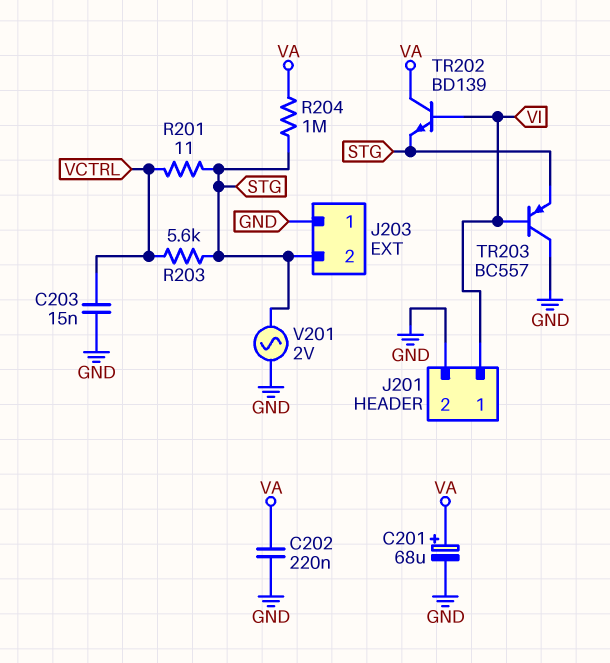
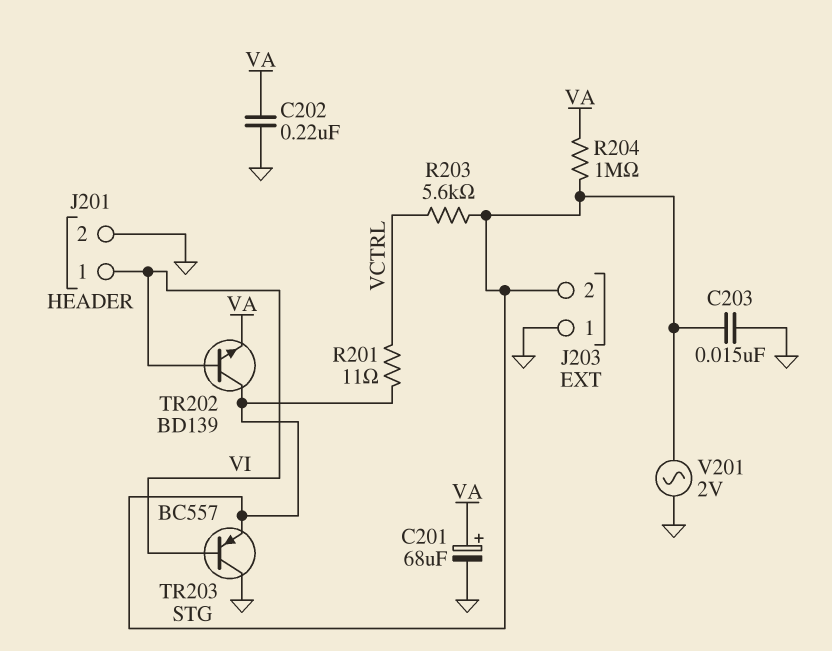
C203: 15nF (GND, VCTRL) -> 15nF (GND, STG)
TR202: NPN BD139 (B VI, C VA, E STG) -> NPN BD139 (B VI, C STG, E VA)

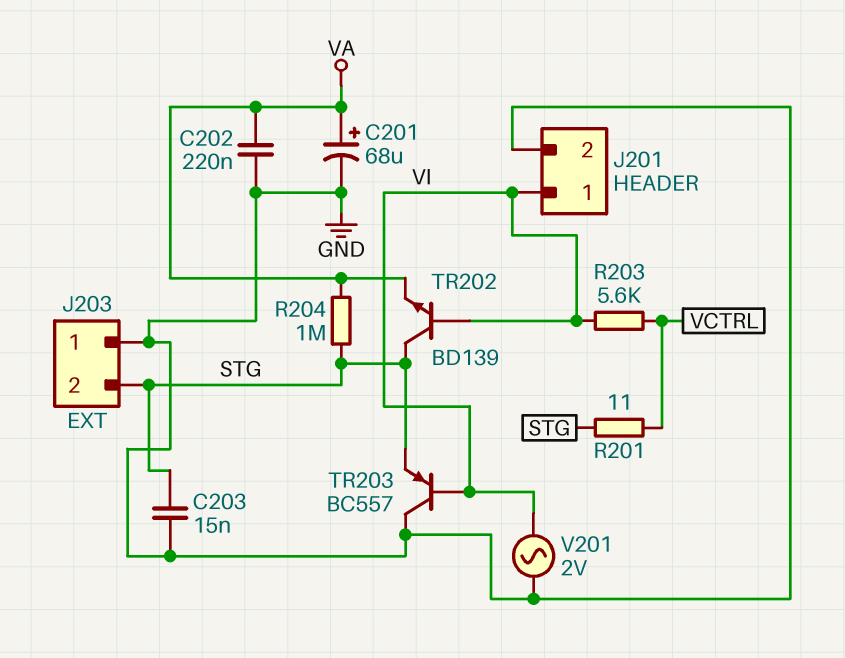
R203: 5.6k (STG, VCTRL) -> 5.6k (VCTRL, VI)
V201: AC 2V (GND, STG) -> AC 2V (GND, VI)

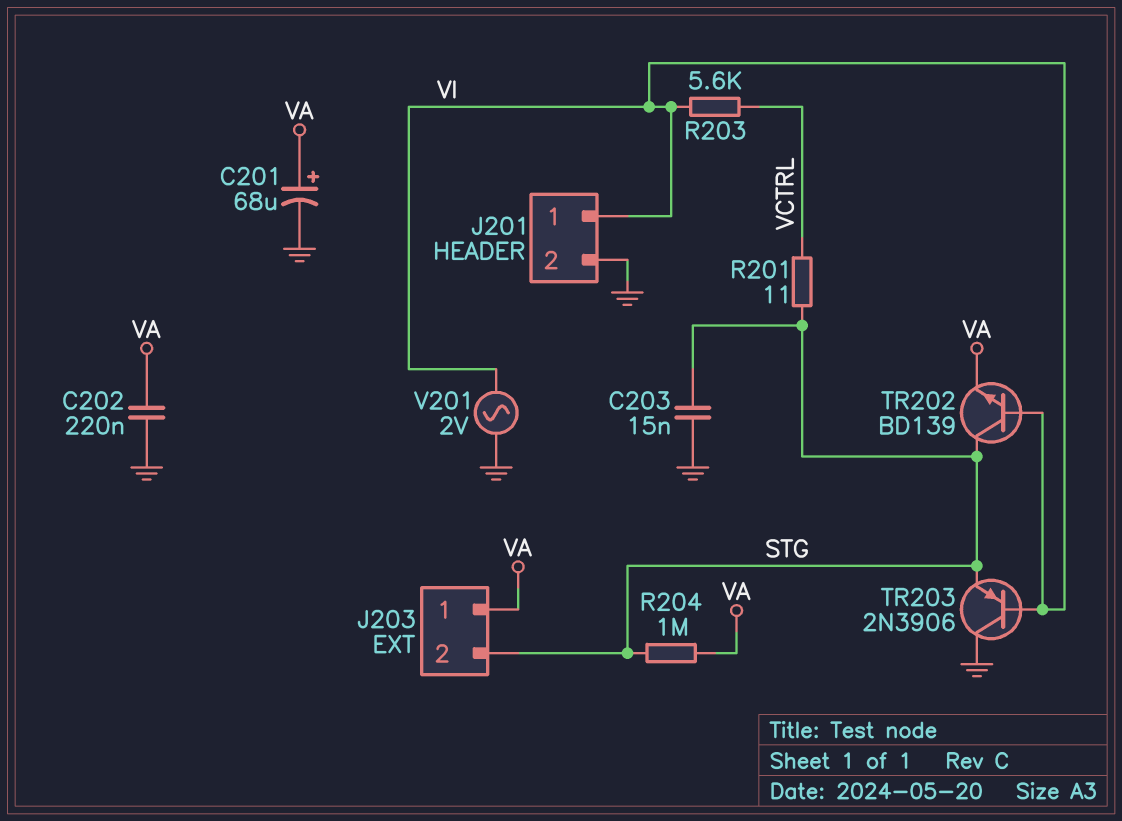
J203 pin 1: GND -> VA
TR203: PNP BC557 (B VI, C GND, E STG) -> PNP 2N3906 (B VI, C GND, E STG)

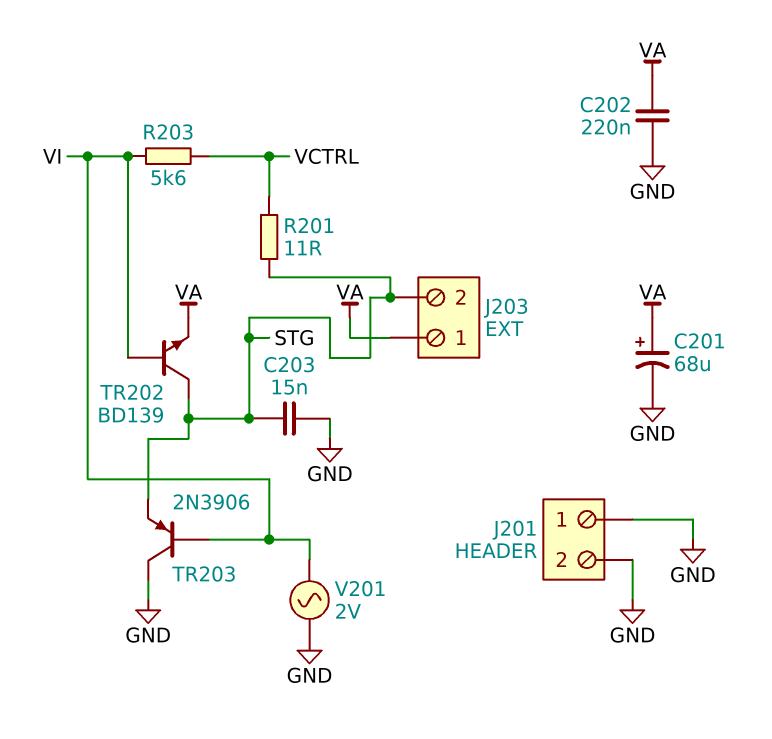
J201 pin 1: VI -> GND
R204: 1M (STG, VA) -> none

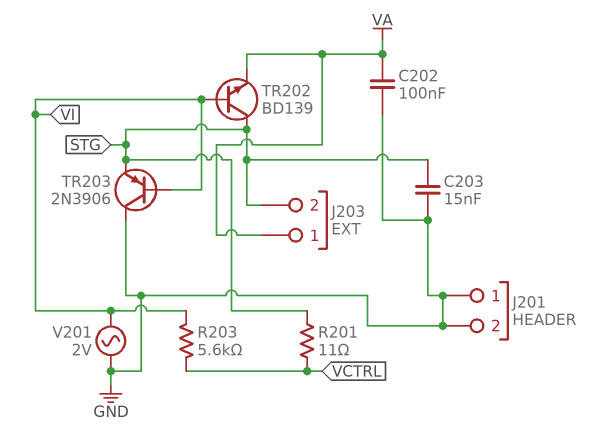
C201: 68uF (plus VA, minus GND) -> none
C202: 220nF (GND, VA) -> 100nF (GND, VA)

